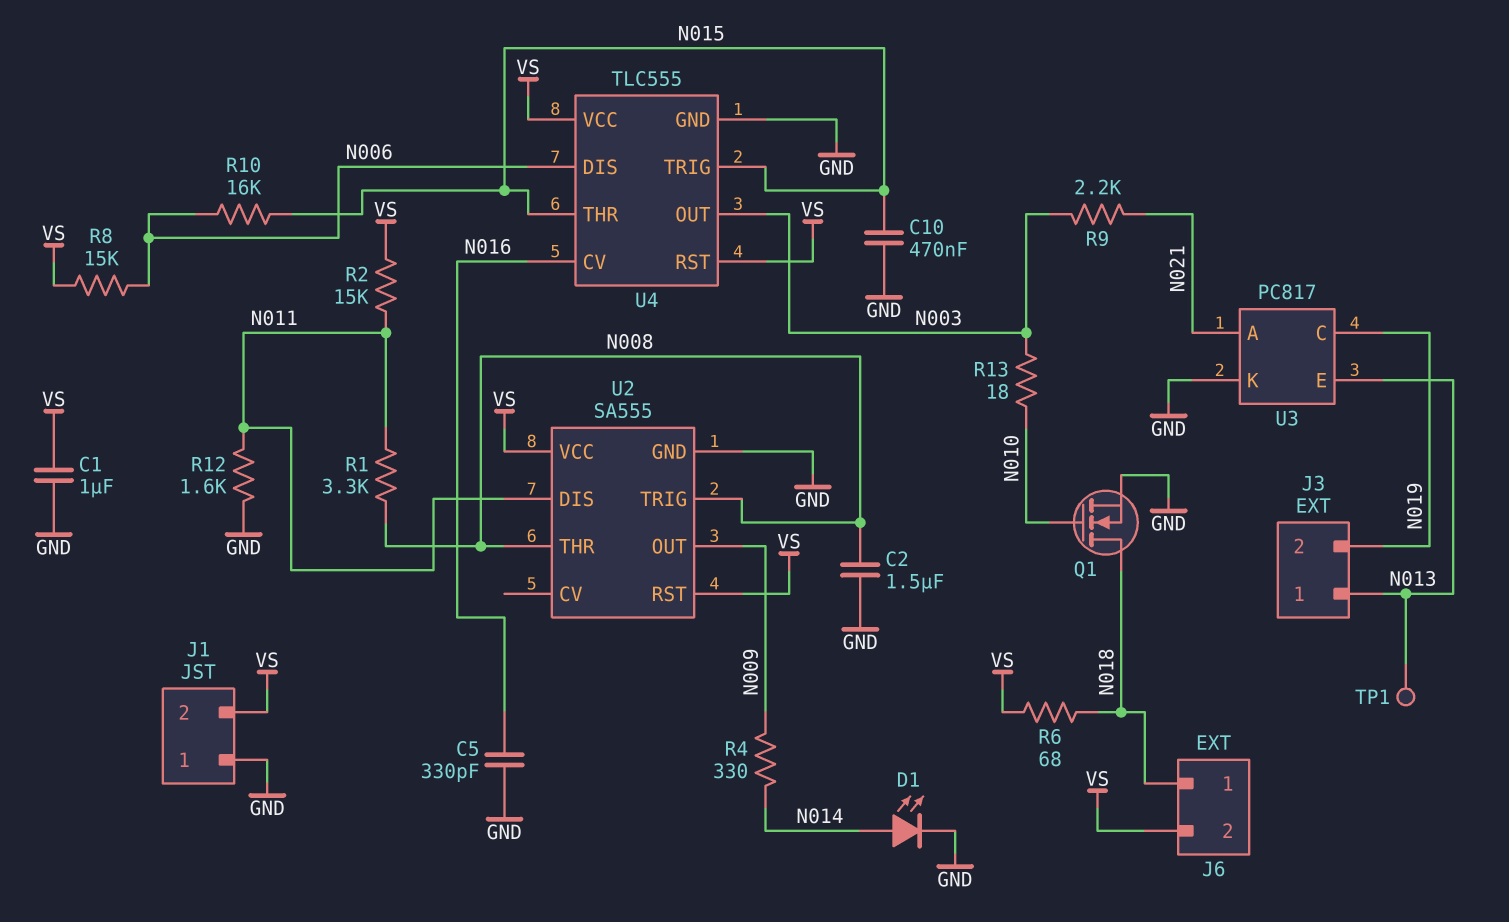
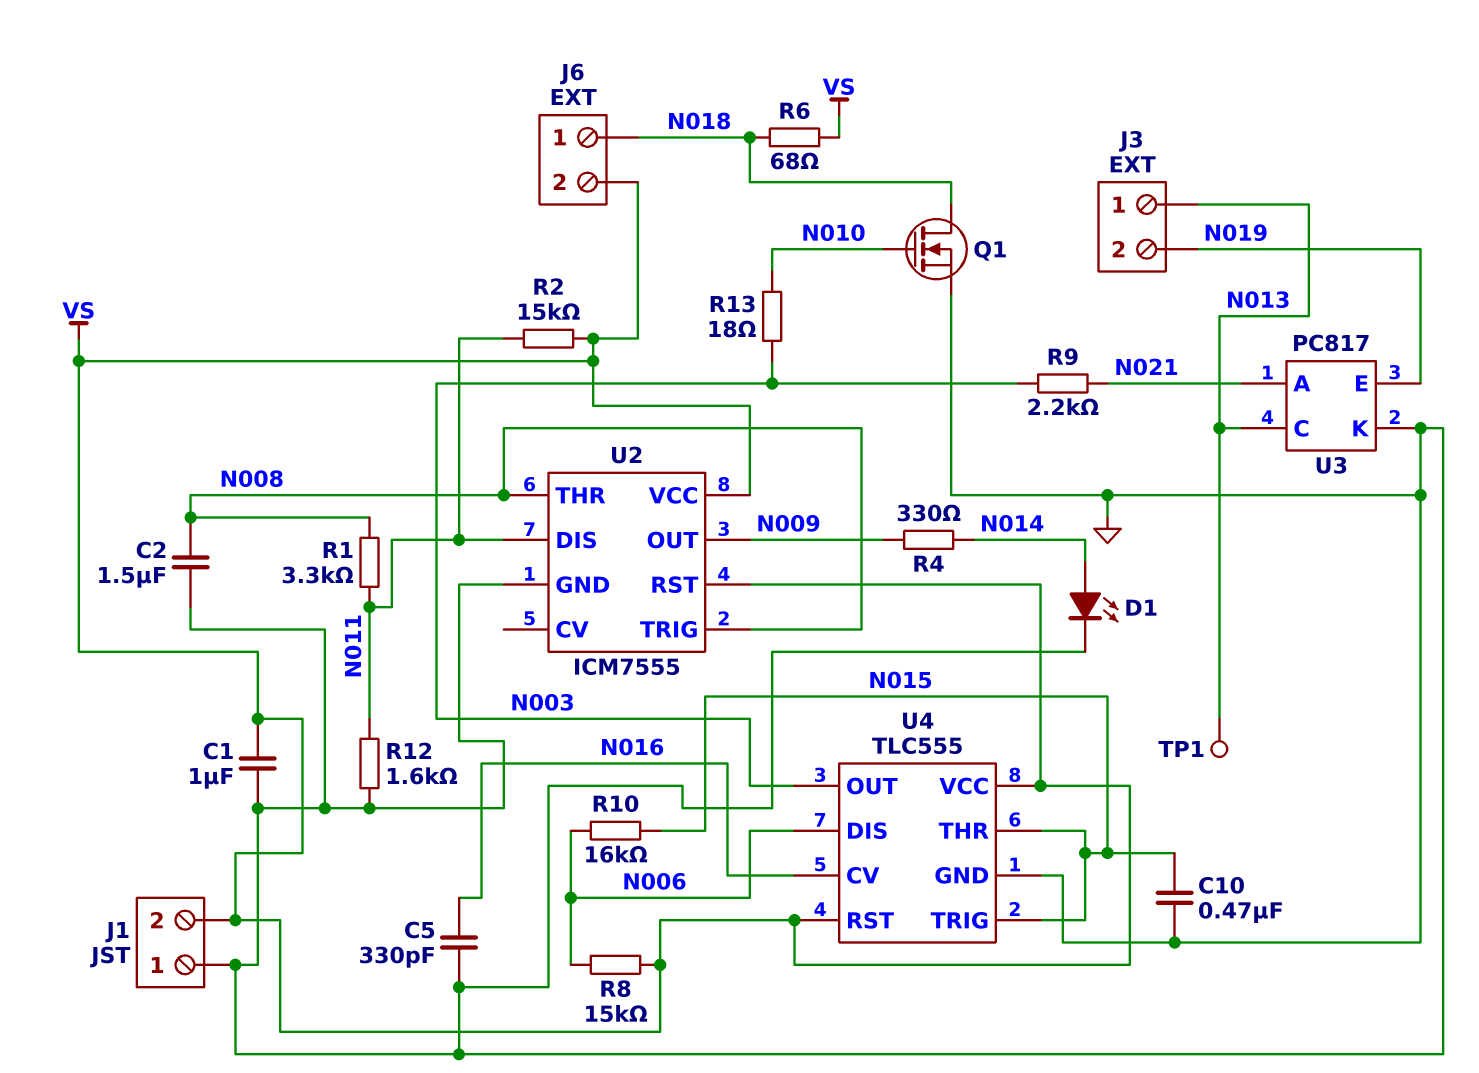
U2: SA555 -> ICM7555
U3 pin C: N019 -> N013
U3 pin E: N013 -> N019

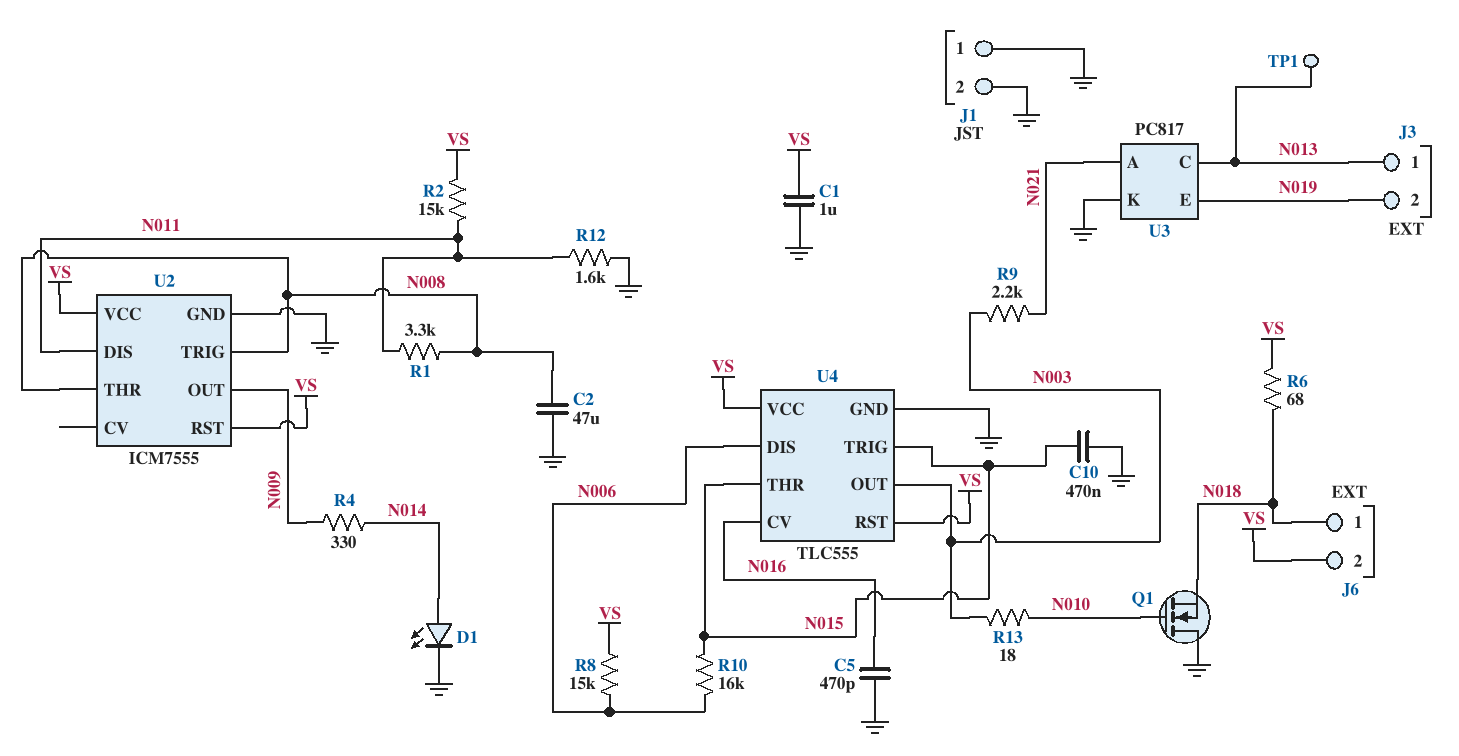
C2: 1.5uF (GND, N008) -> 47uF (GND, N008)
C5: 330pF (GND, N016) -> 470pF (GND, N016)
J1 pin 2: VS -> GND
Q1: NMOS (G N010, D N018, S GND) -> NMOS (G N010, D GND, S N018)

